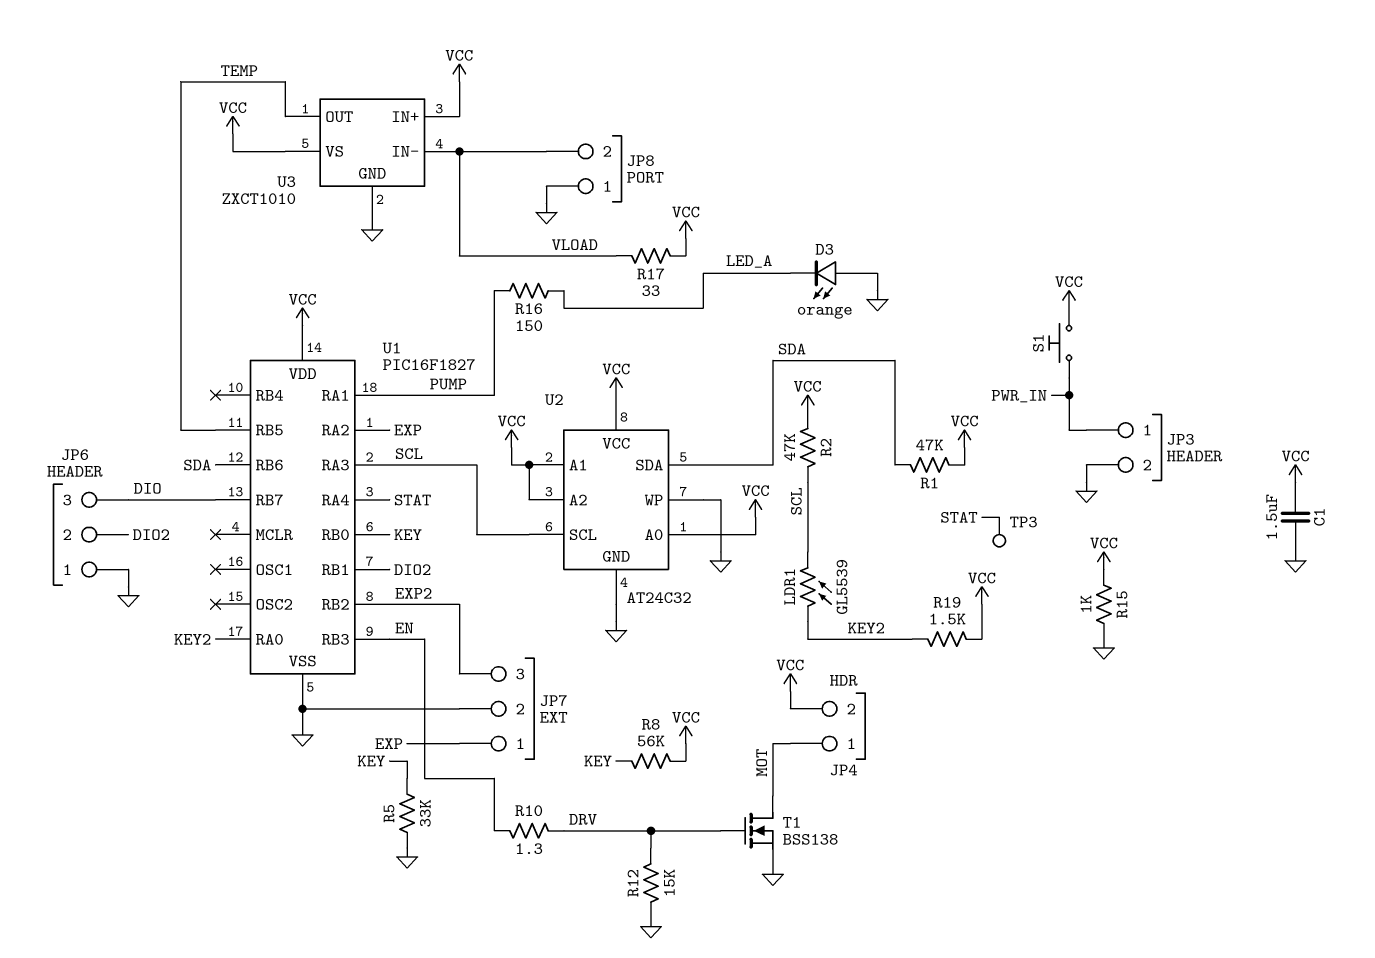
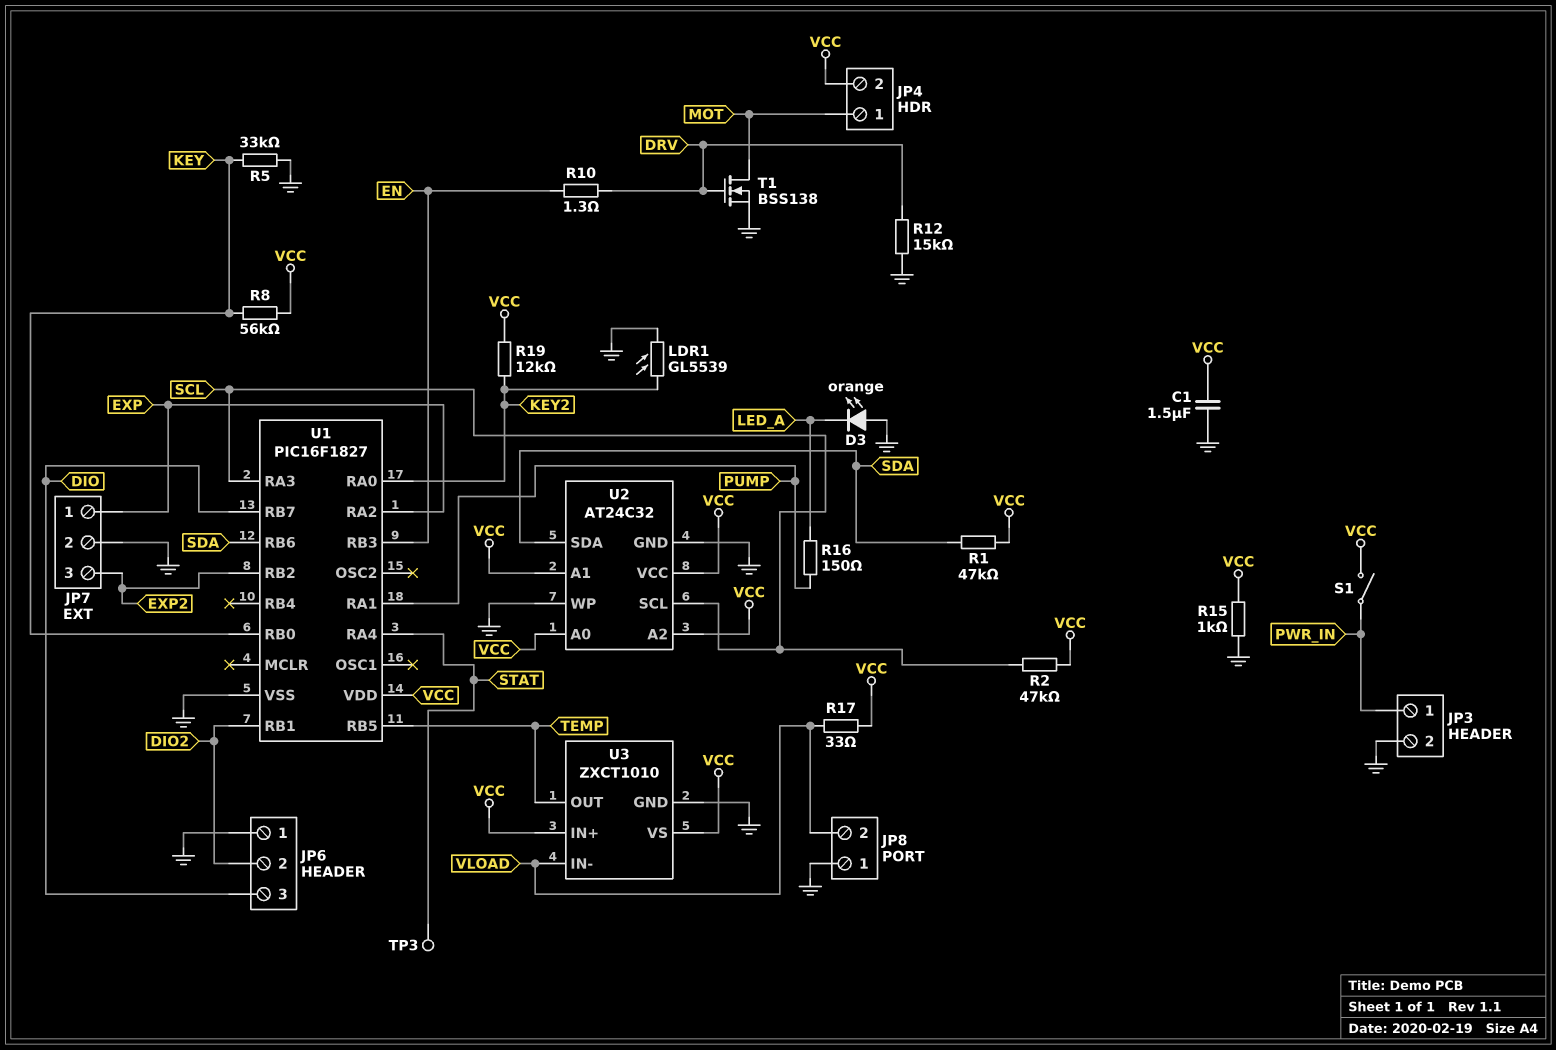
LDR1: GL5539 (KEY2, SCL) -> GL5539 (GND, KEY2)
R19: 1.5k (KEY2, VCC) -> 12k (KEY2, VCC)
S1: button (PWR_IN, VCC) -> switch (PWR_IN, VCC)

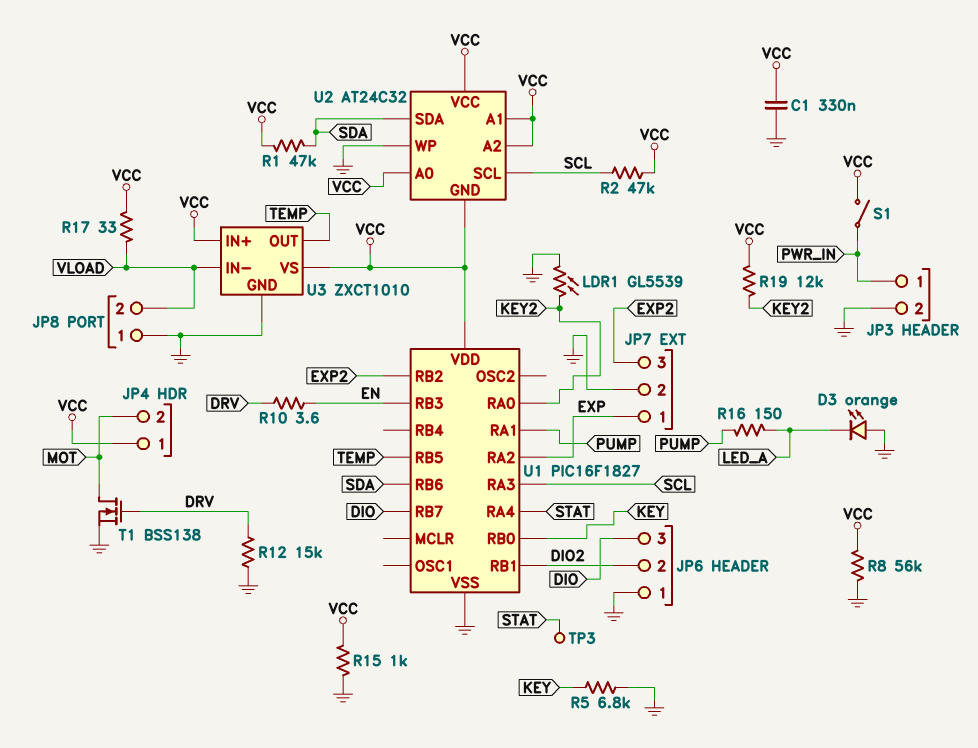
C1: 1.5uF (GND, VCC) -> 330nF (GND, VCC)
JP4 pin 1: MOT -> VCC
JP4 pin 2: VCC -> MOT
R5: 33k (GND, KEY) -> 6.8k (GND, KEY)
R8: 56k (KEY, VCC) -> 56k (GND, VCC)
R10: 1.3 (DRV, EN) -> 3.6 (DRV, EN)
U2 pin GND: GND -> VCC

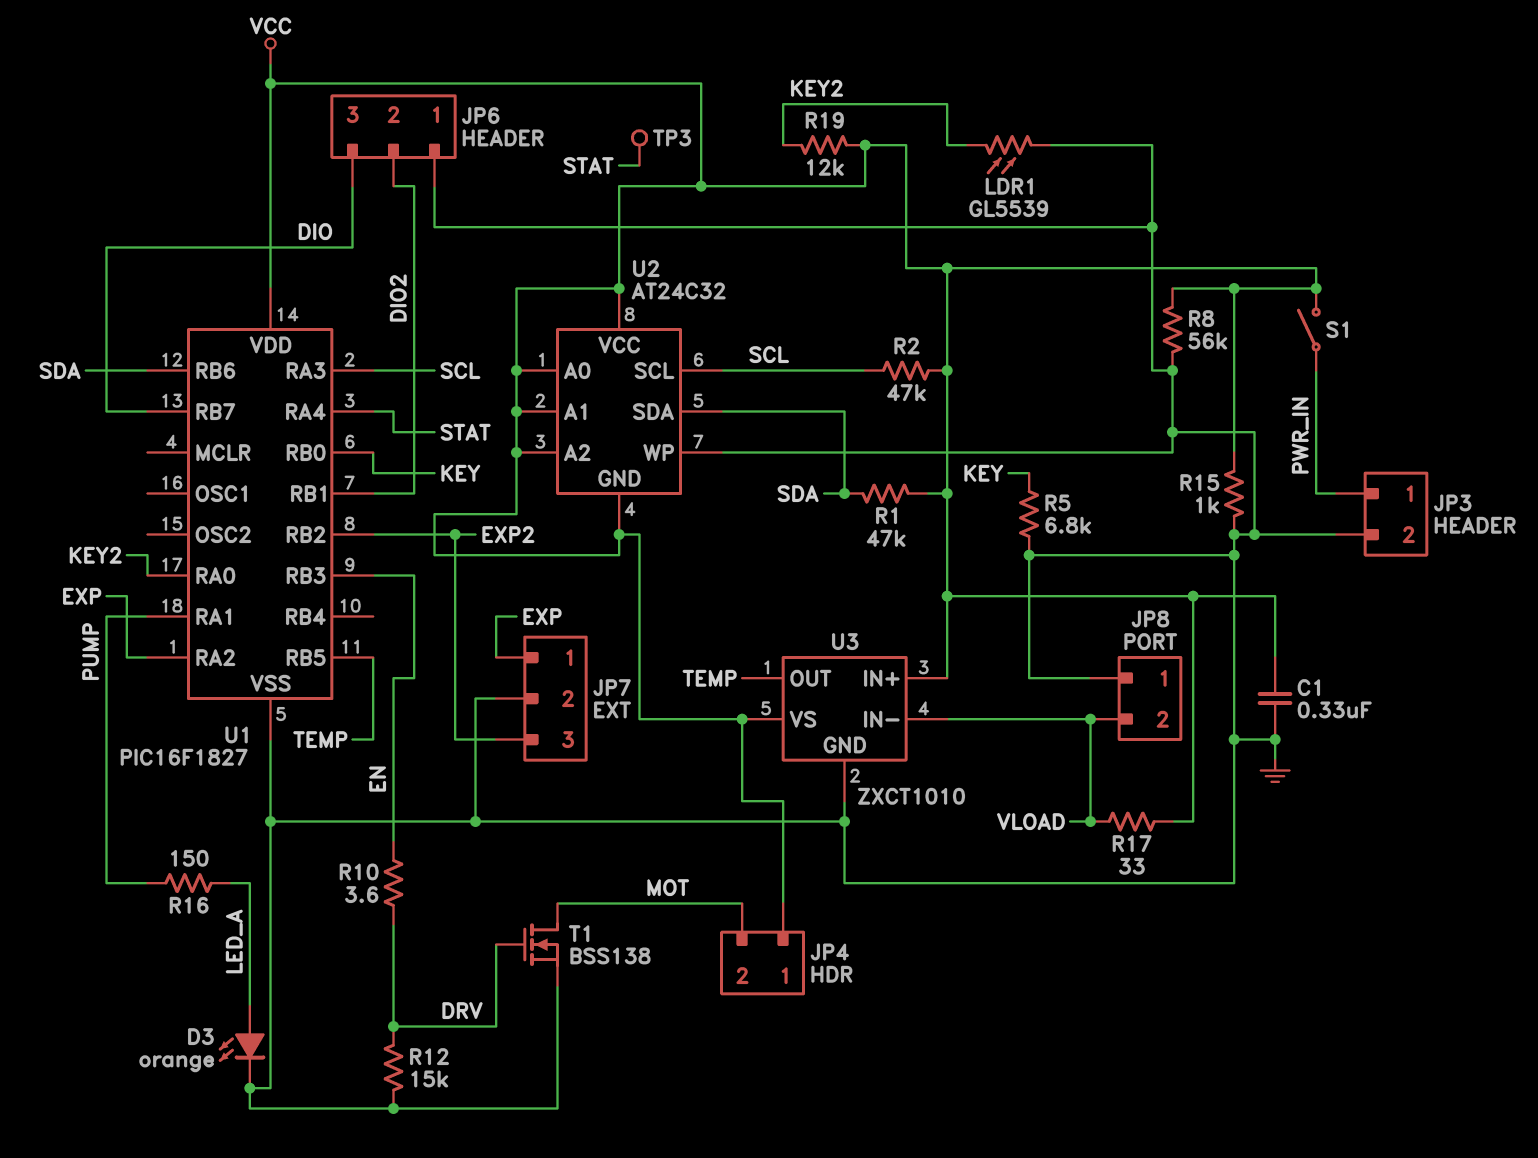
D3: LED orange (A GND, K LED_A) -> LED orange (A LED_A, K GND)

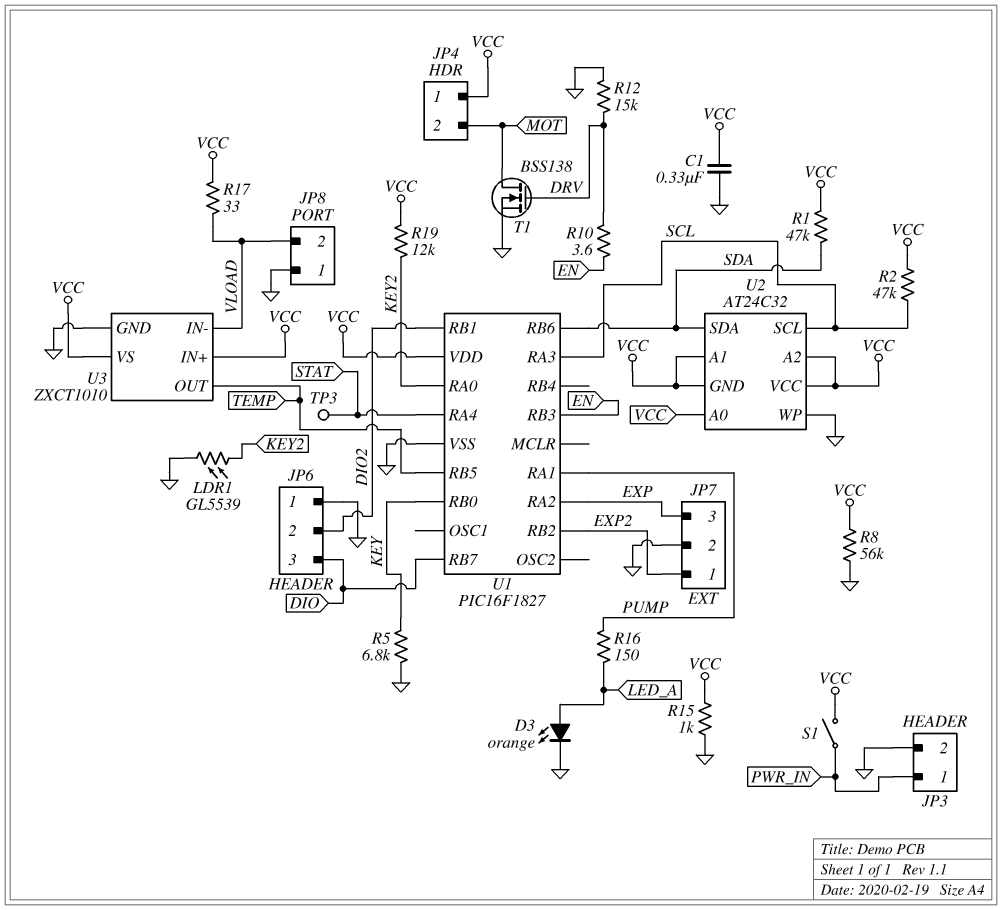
JP7 pin 1: EXP -> EXP2
JP7 pin 3: EXP2 -> EXP

